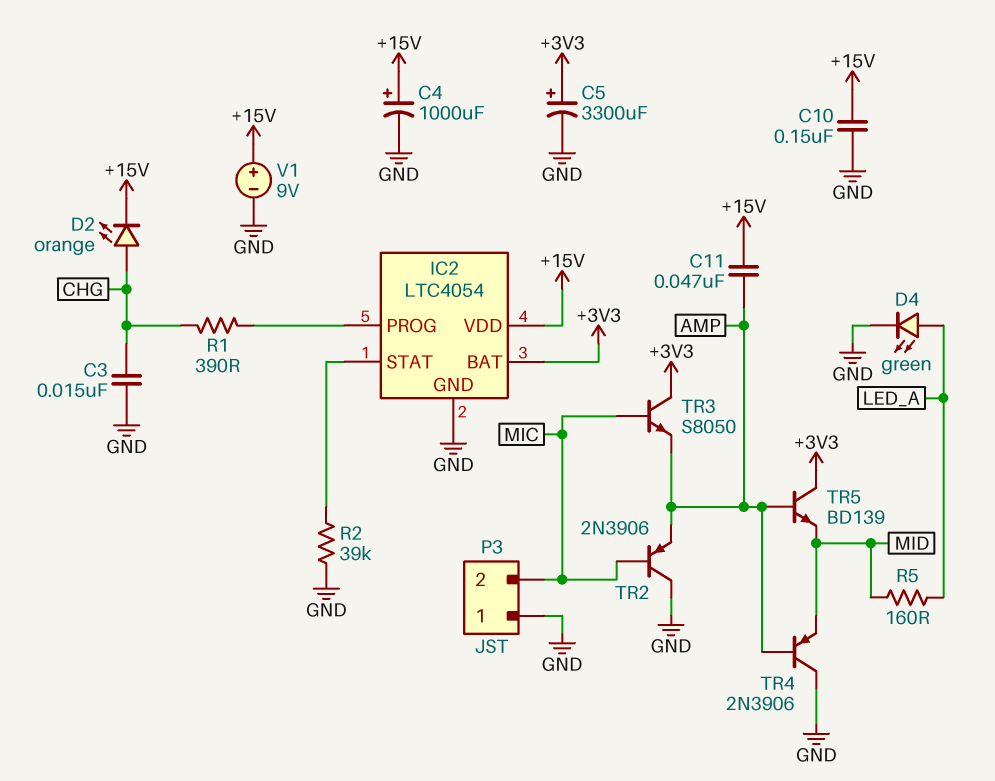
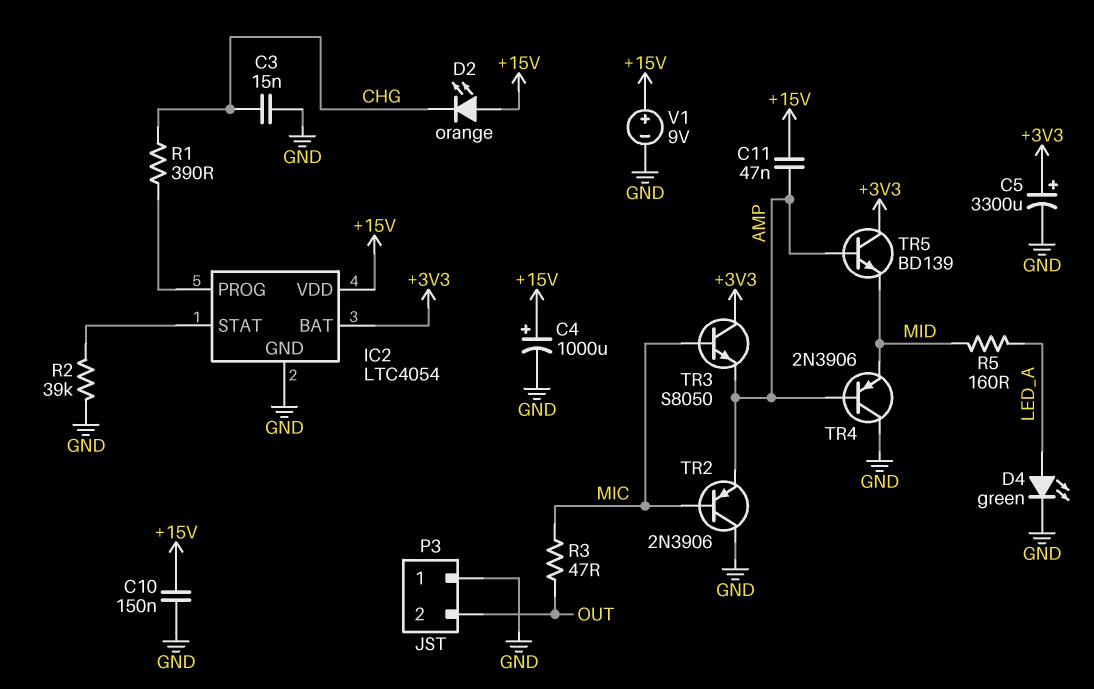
D2: LED orange (A CHG, K +15V) -> LED orange (A +15V, K CHG)
P3 pin 2: MIC -> OUT
R3: none -> 47 (MIC, OUT)

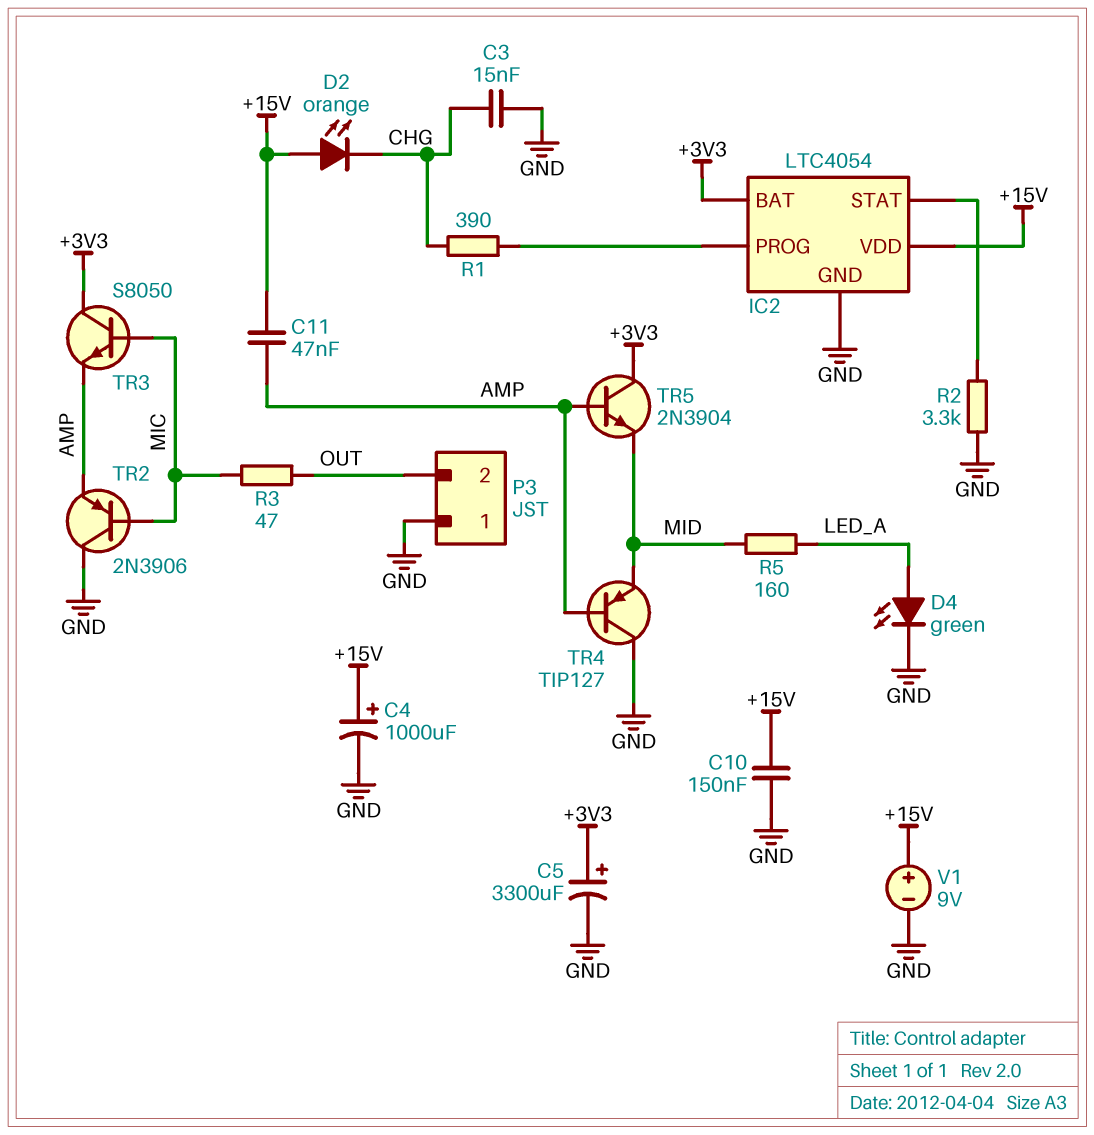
R2: 39k (GND, IC2/STAT) -> 3.3k (GND, IC2/STAT)
TR4: PNP 2N3906 (B AMP, C GND, E MID) -> PNP TIP127 (B AMP, C GND, E MID)
TR5: NPN BD139 (B AMP, C +3V3, E MID) -> NPN 2N3904 (B AMP, C +3V3, E MID)

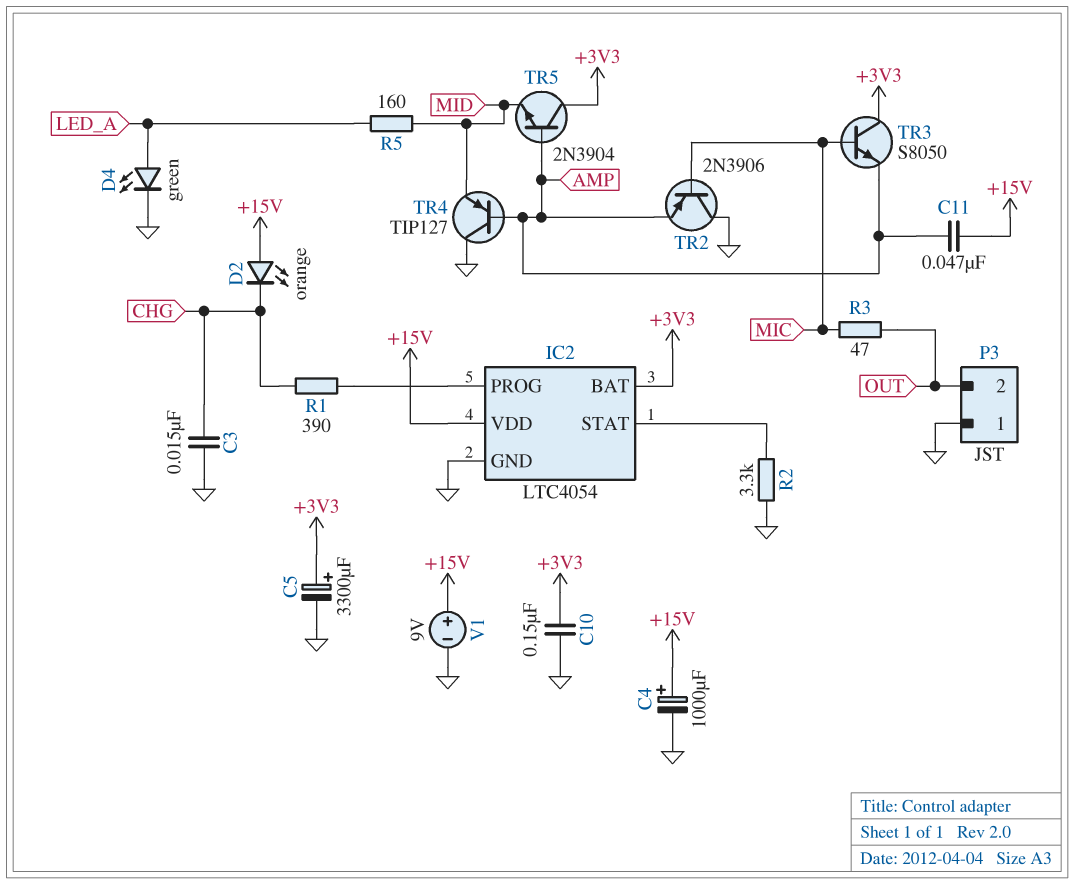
C10: 150nF (+15V, GND) -> 150nF (+3V3, GND)

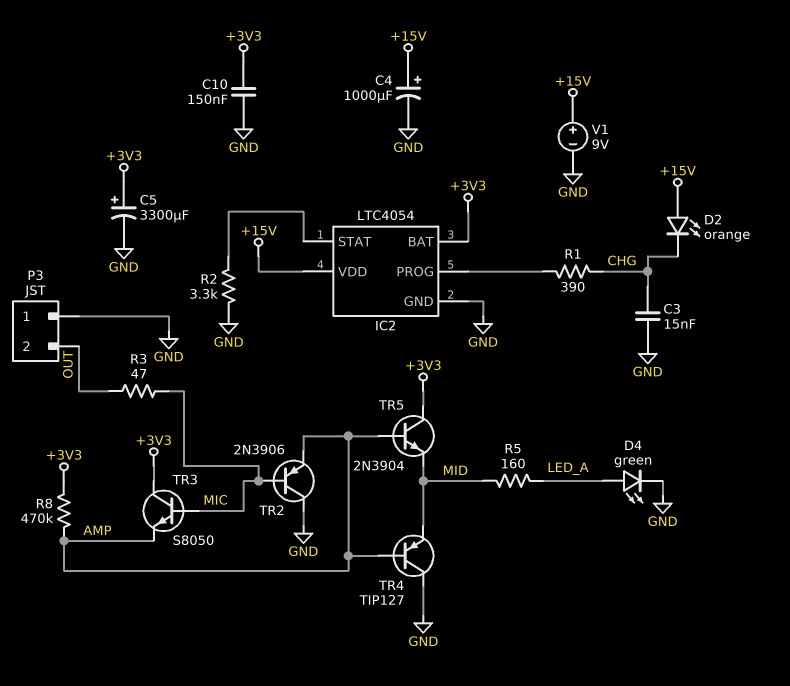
C11: 47nF (+15V, AMP) -> none
R8: none -> 470k (+3V3, AMP)

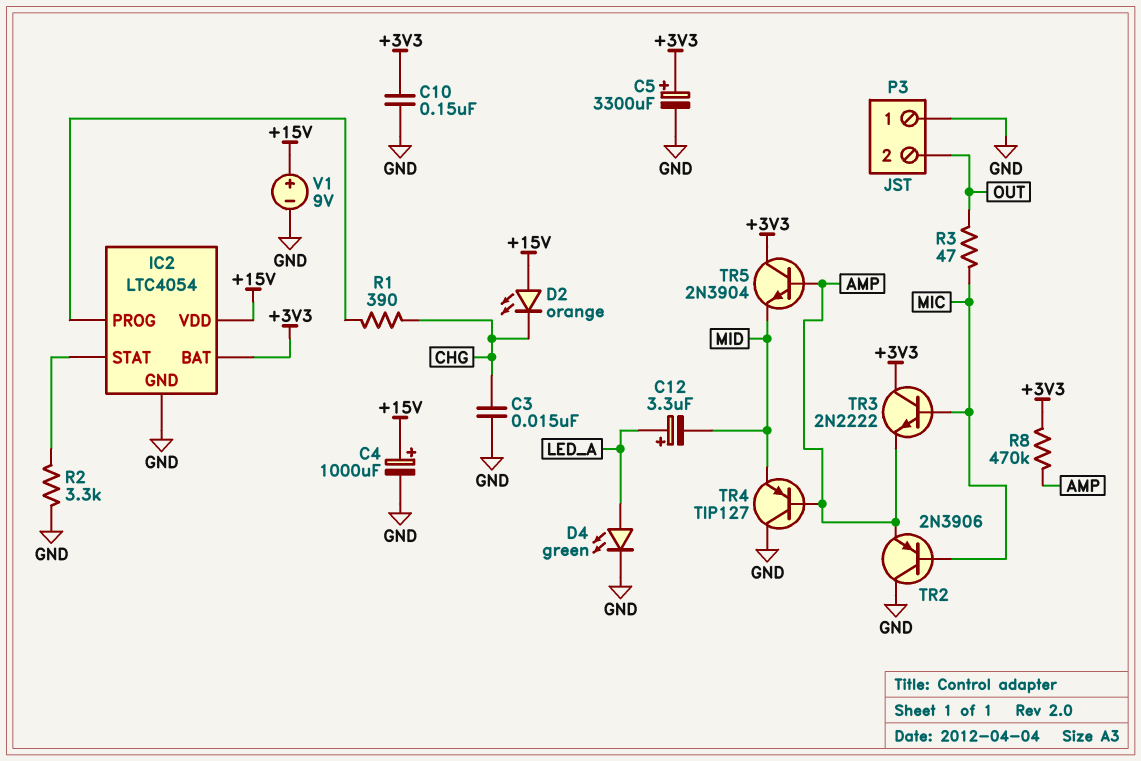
C12: none -> 3.3uF (plus LED_A, minus MID)
R5: 160 (LED_A, MID) -> none
TR3: NPN S8050 (B MIC, C +3V3, E AMP) -> NPN 2N2222 (B MIC, C +3V3, E AMP)

